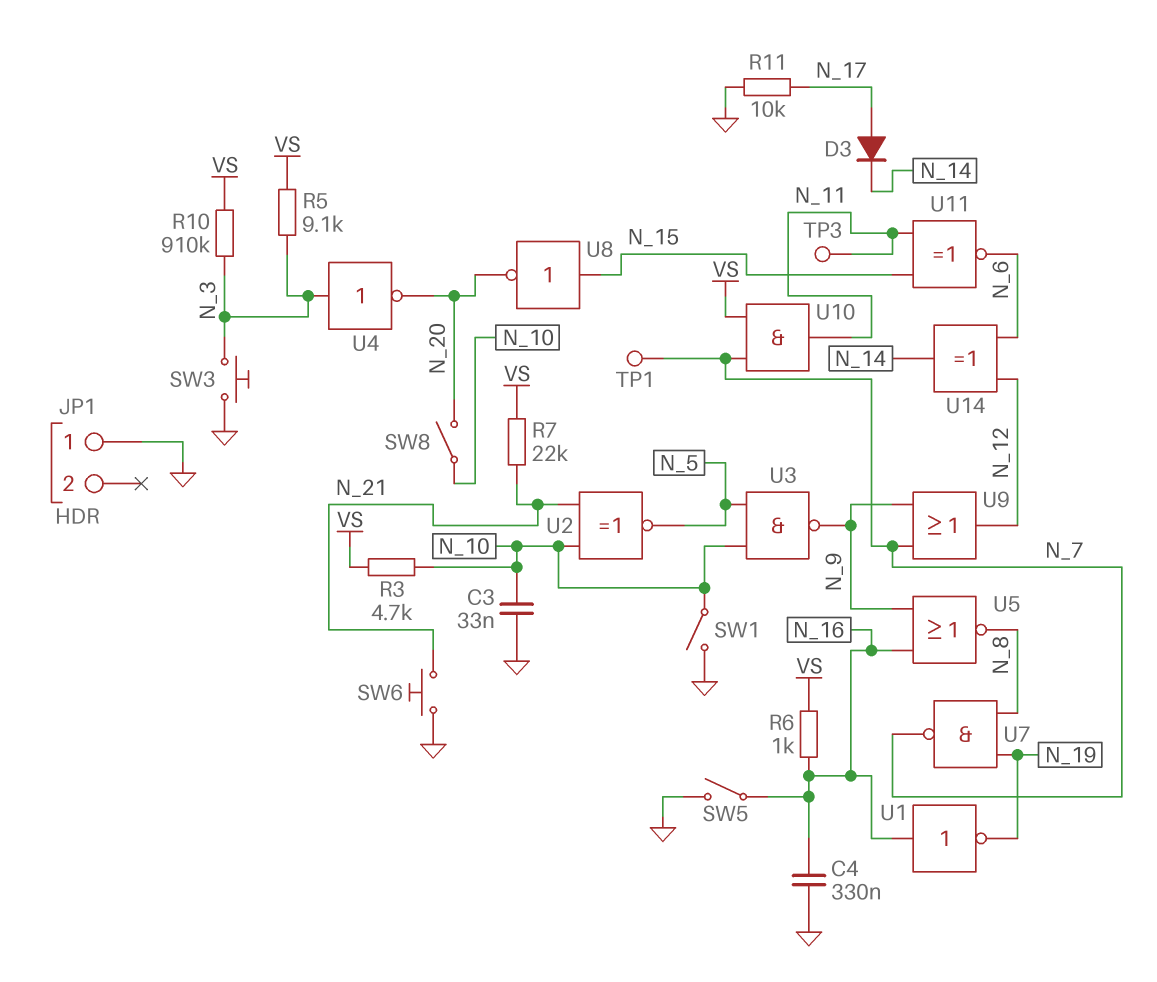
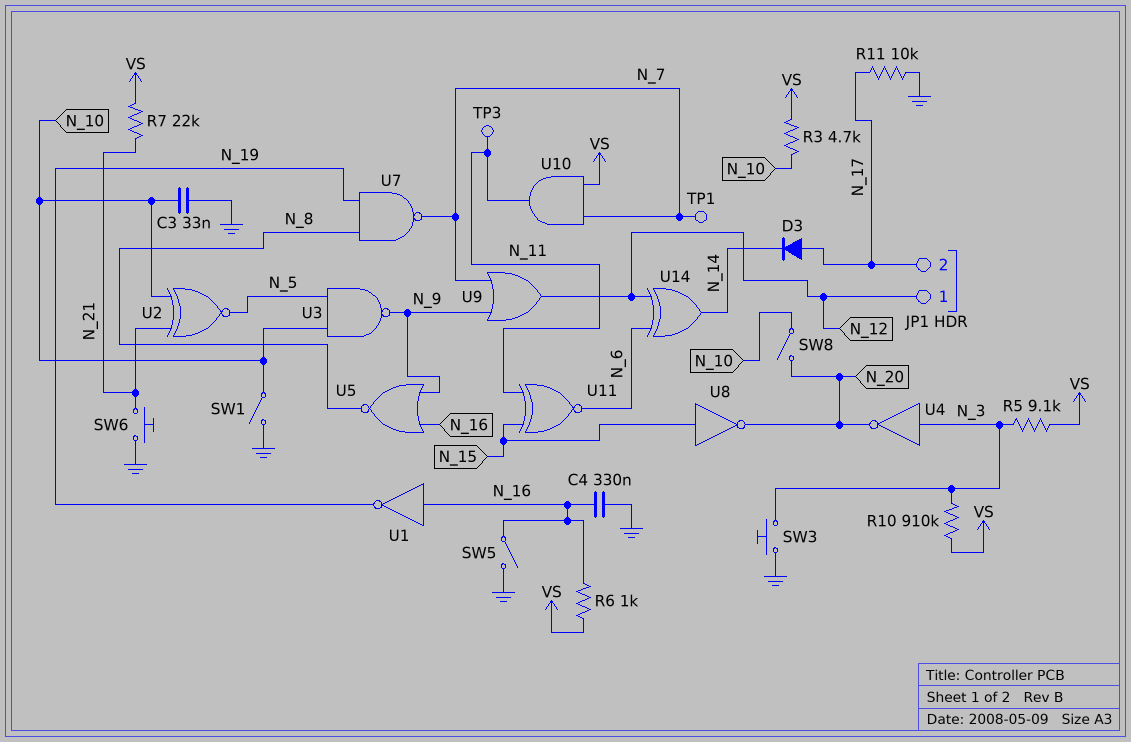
JP1 pin 1: GND -> N_12
JP1 pin 2: none -> N_17

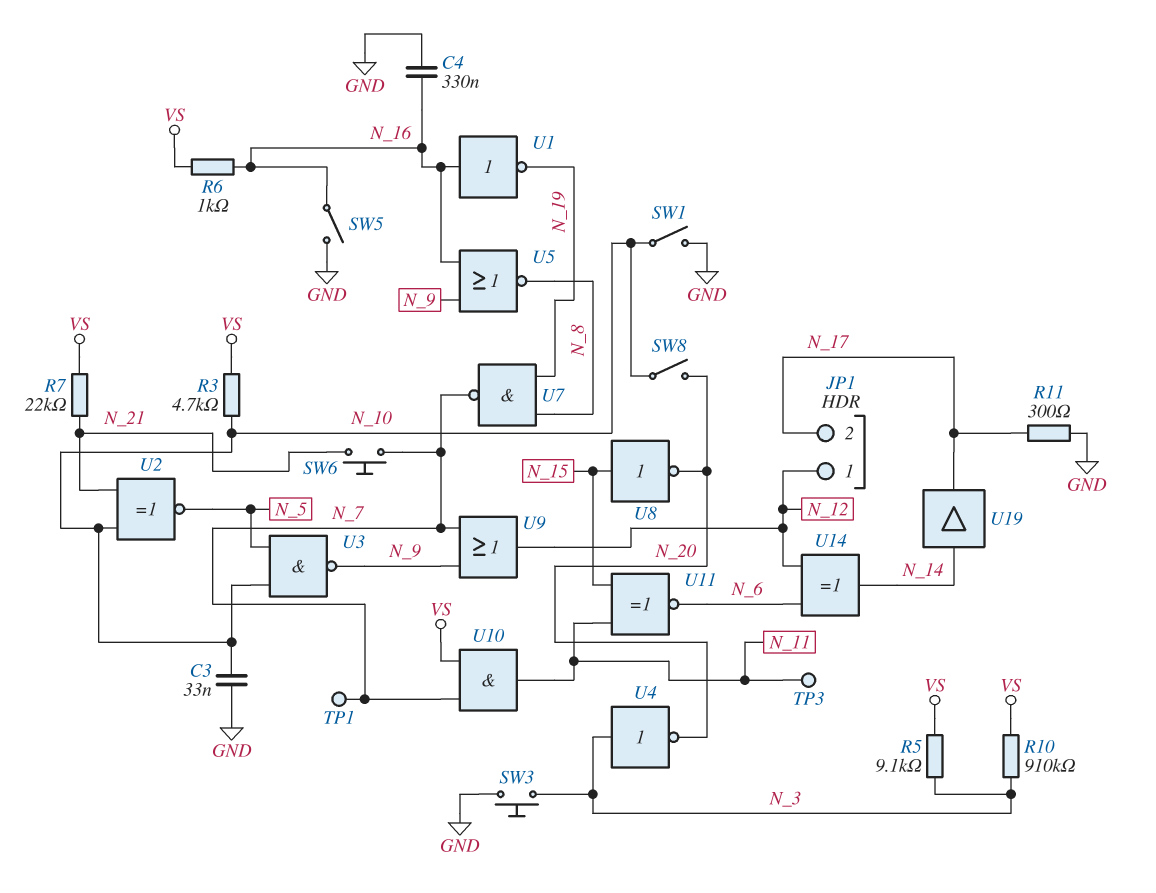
D3: diode (A N_17, K N_14) -> none
R11: 10k (GND, N_17) -> 300 (GND, N_17)
SW6: button (GND, N_21) -> button (N_7, N_21)
U19: none -> buffer (in N_14, out N_17)

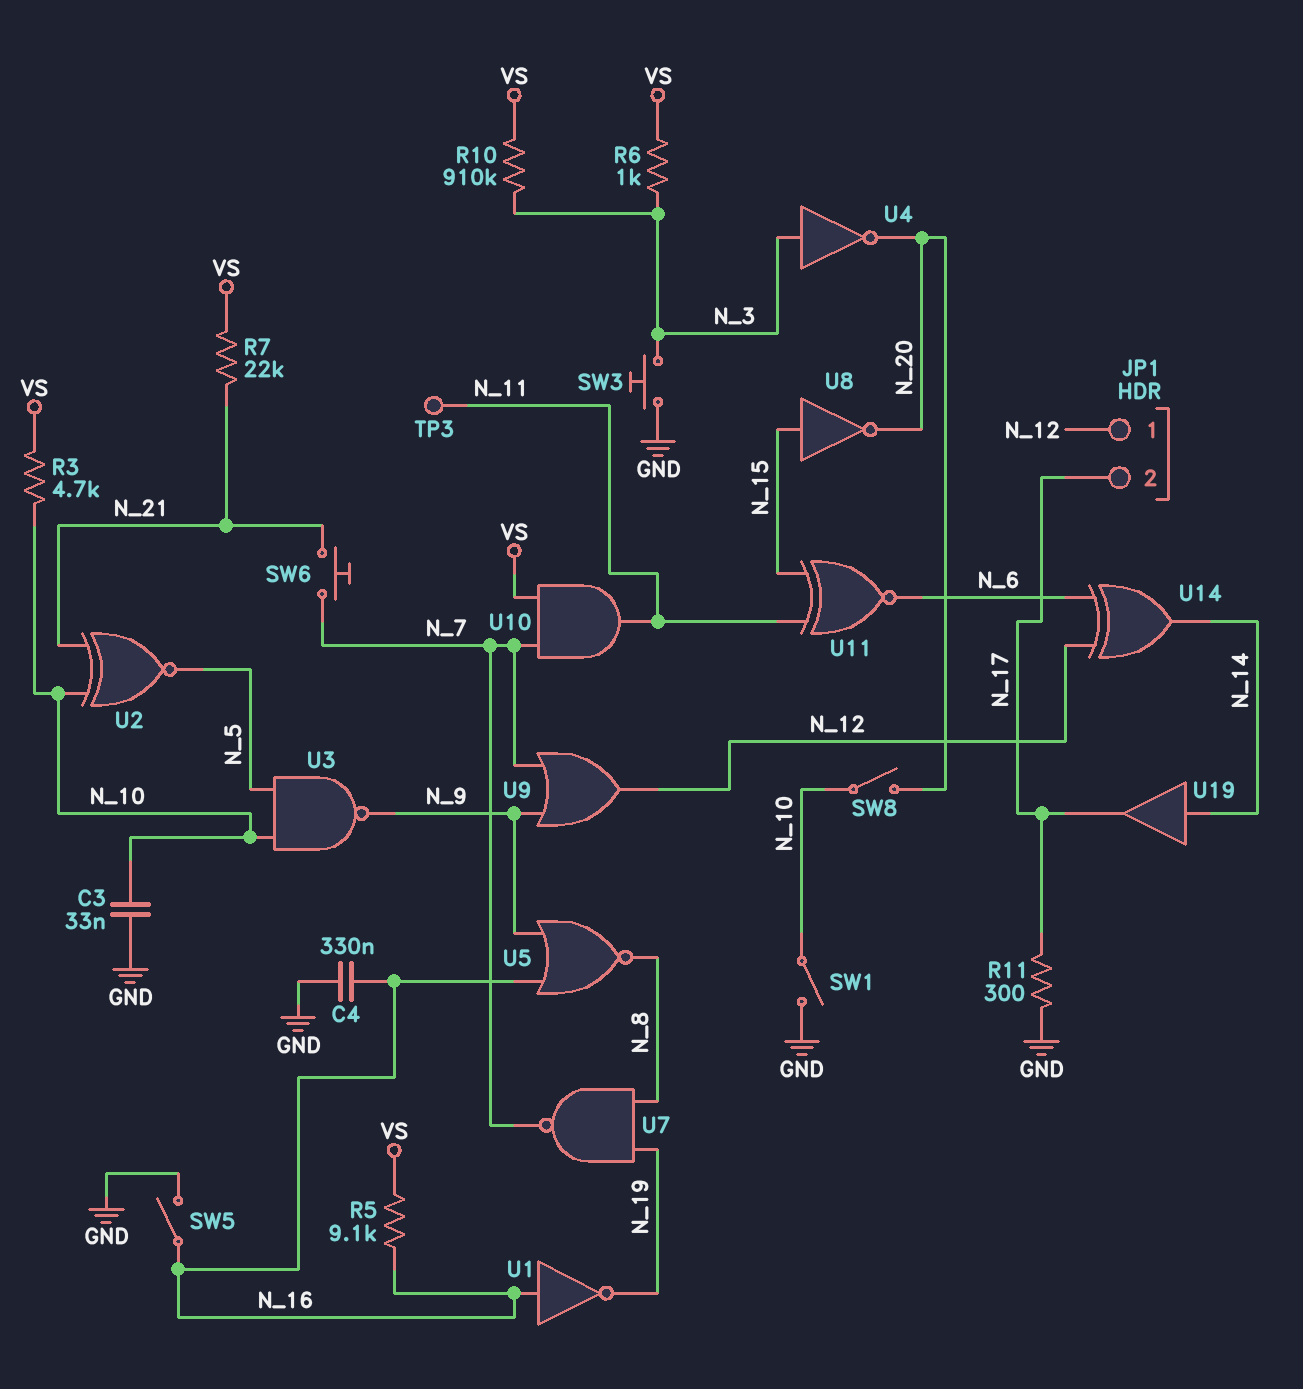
R5: 9.1k (N_3, VS) -> 9.1k (N_16, VS)
R6: 1k (N_16, VS) -> 1k (N_3, VS)
TP1: test point (N_7) -> none

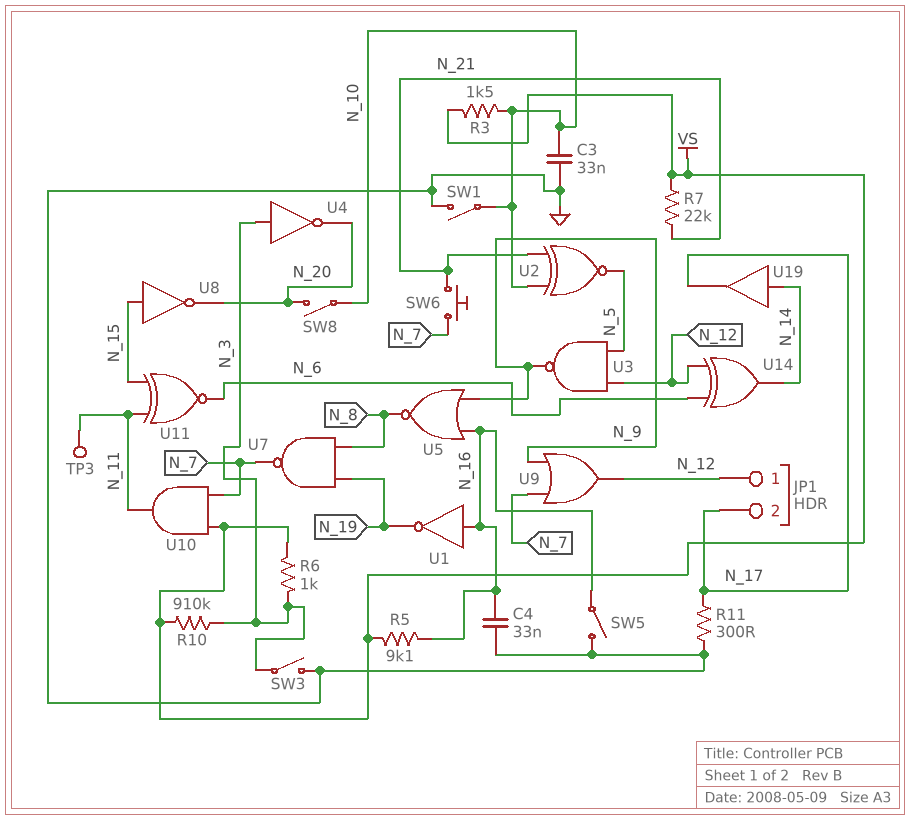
C4: 330nF (GND, N_16) -> 33nF (GND, N_16)
R3: 4.7k (N_10, VS) -> 1.5k (N_10, VS)
SW3: button (GND, N_3) -> switch (GND, N_3)
U3: NAND (in N_5, in N_10, out N_9) -> NAND (in N_5, in N_12, out N_9)

